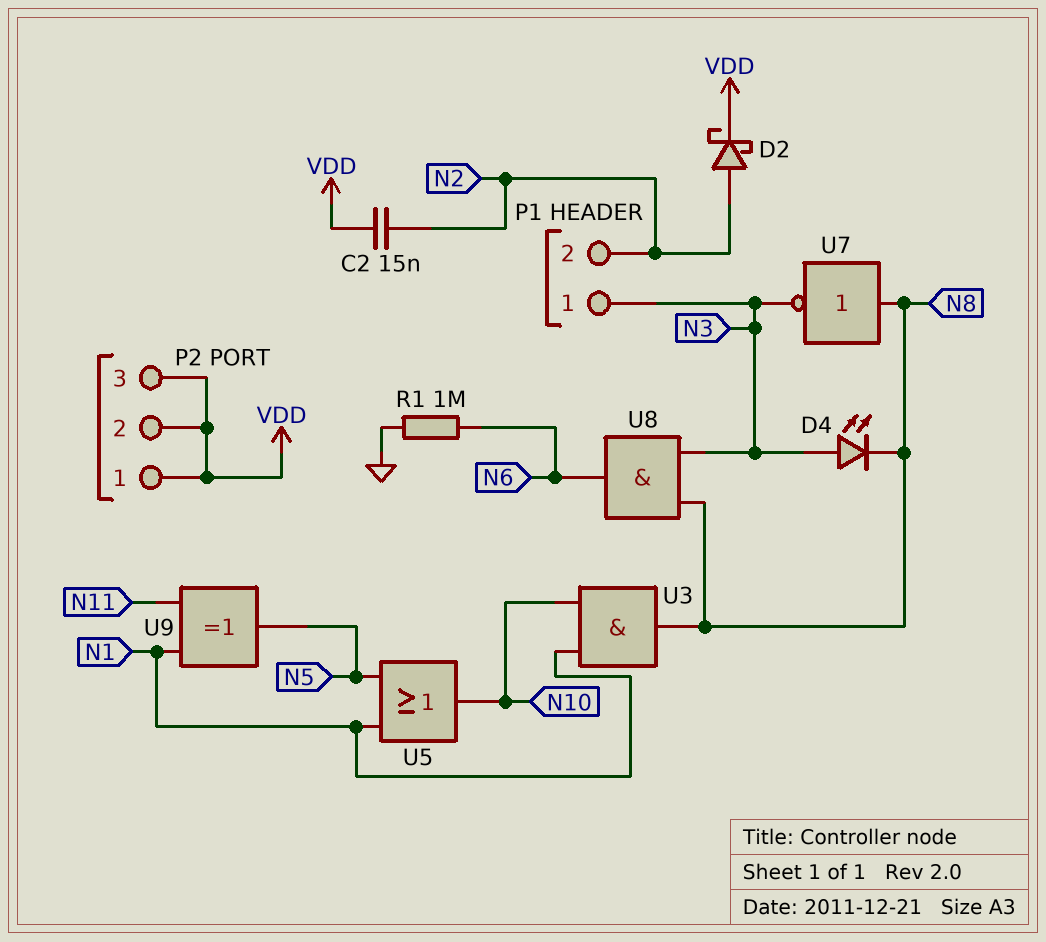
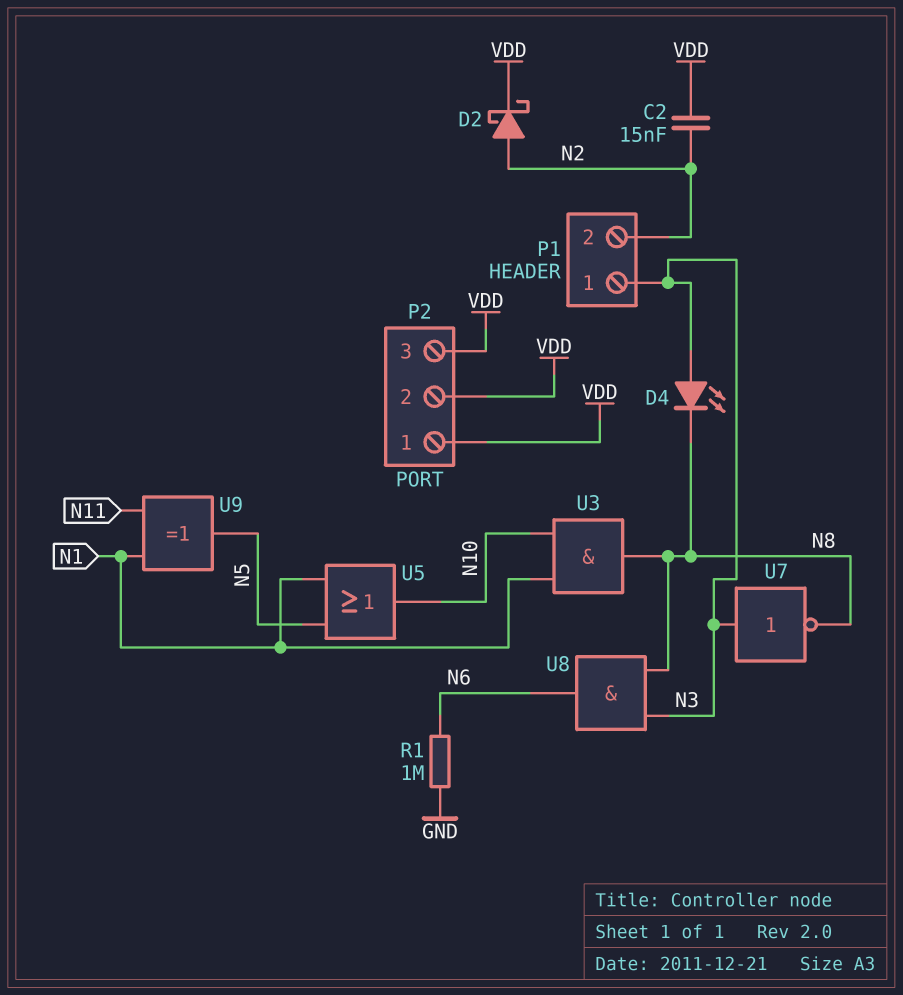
U7: NOT (in N8, out N3) -> NOT (in N3, out N8)

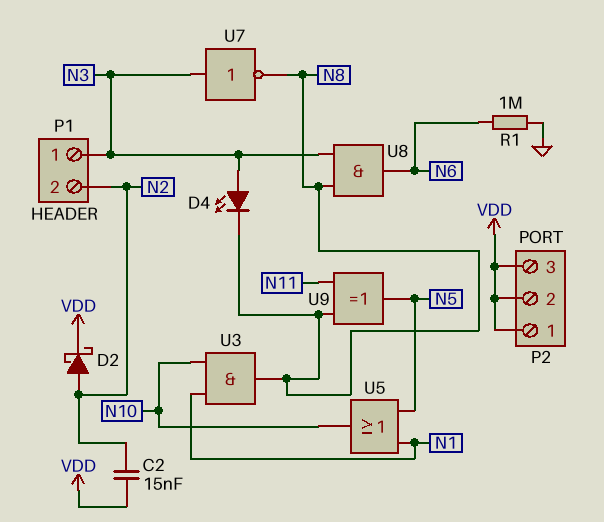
U9: XOR (in N1, in N11, out N5) -> XOR (in N8, in N11, out N5)

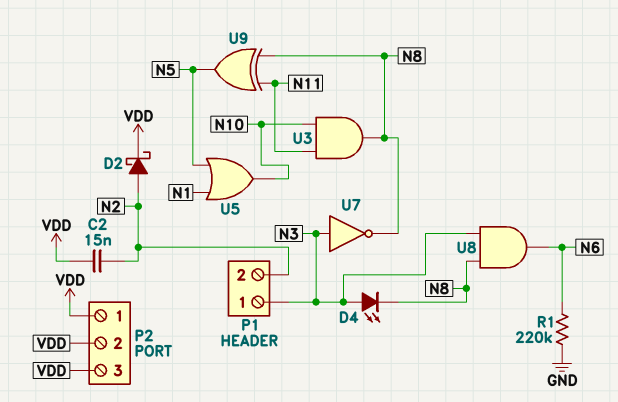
R1: 1M (GND, N6) -> 220k (GND, N6)
U3: AND (in N1, in N10, out N8) -> AND (in N10, in N11, out N8)

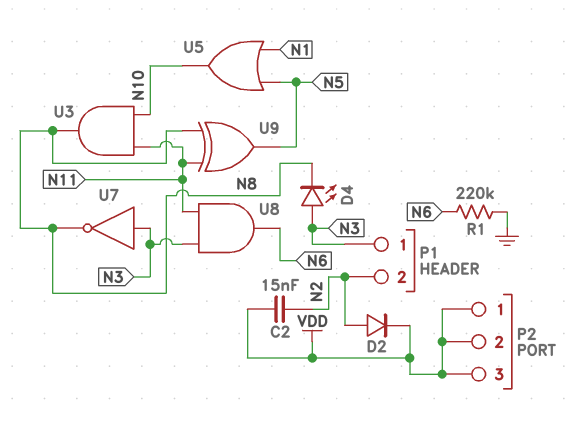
D2: schottky (A N2, K VDD) -> diode (A N2, K VDD)
U8: AND (in N3, in N8, out N6) -> AND (in N3, in N11, out N6)

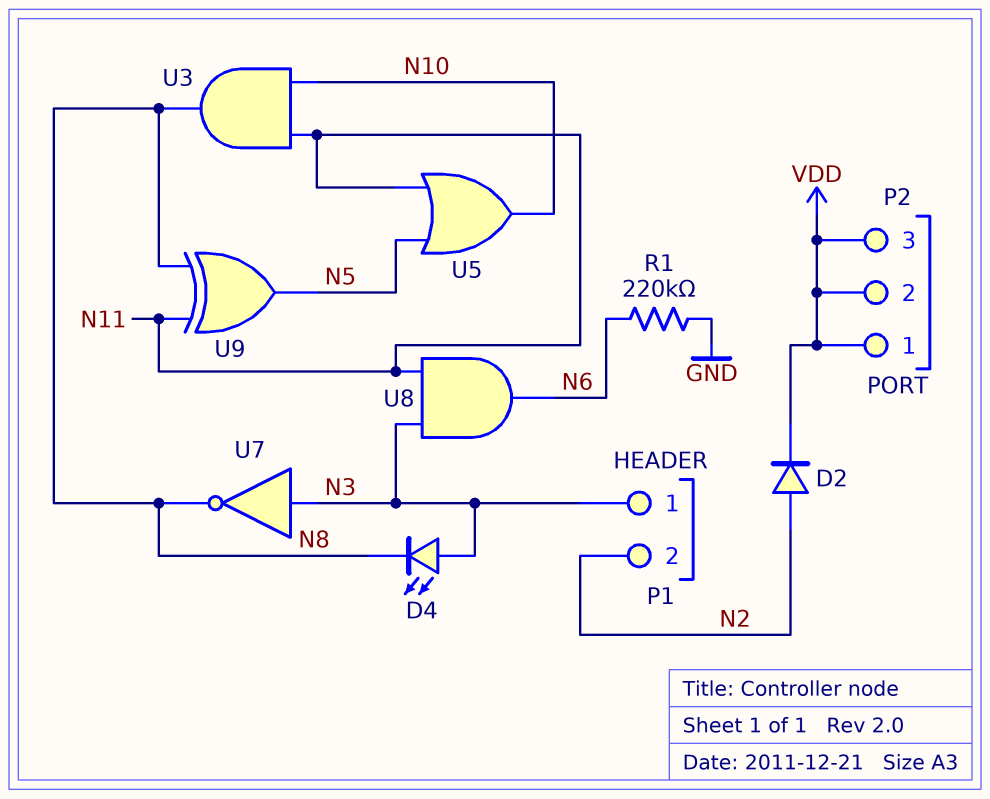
C2: 15nF (N2, VDD) -> none
U5: OR (in N1, in N5, out N10) -> OR (in N5, in N11, out N10)

